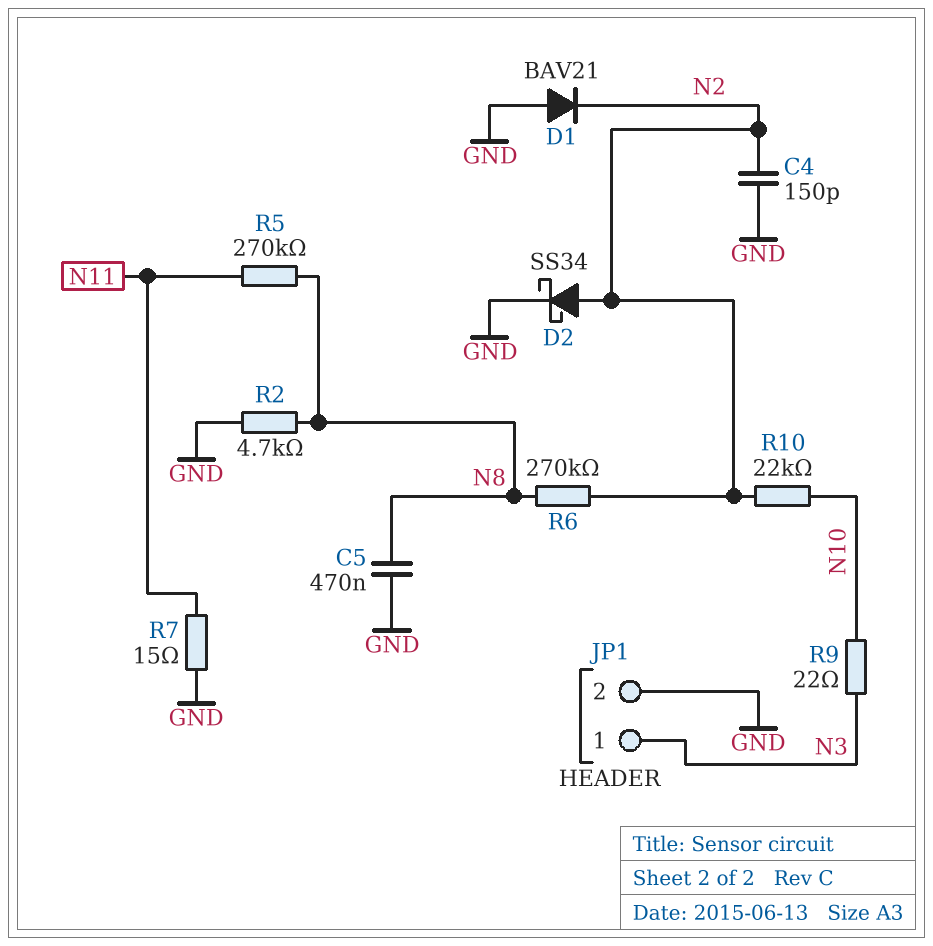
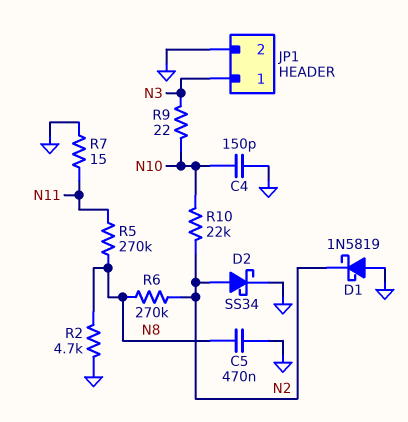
C4: 150pF (GND, N2) -> 150pF (GND, N10)
D1: diode BAV21 (A GND, K N2) -> schottky 1N5819 (A GND, K N2)

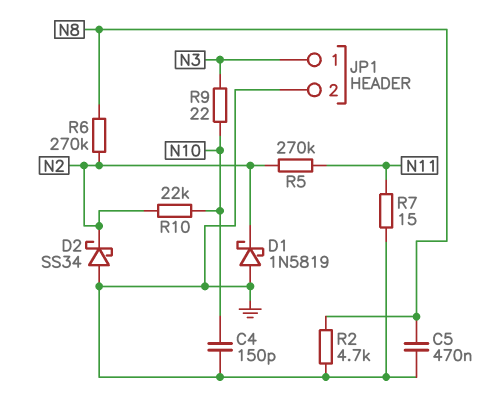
D2: schottky SS34 (A N2, K GND) -> schottky SS34 (A GND, K N2)
R5: 270k (N8, N11) -> 270k (N2, N11)

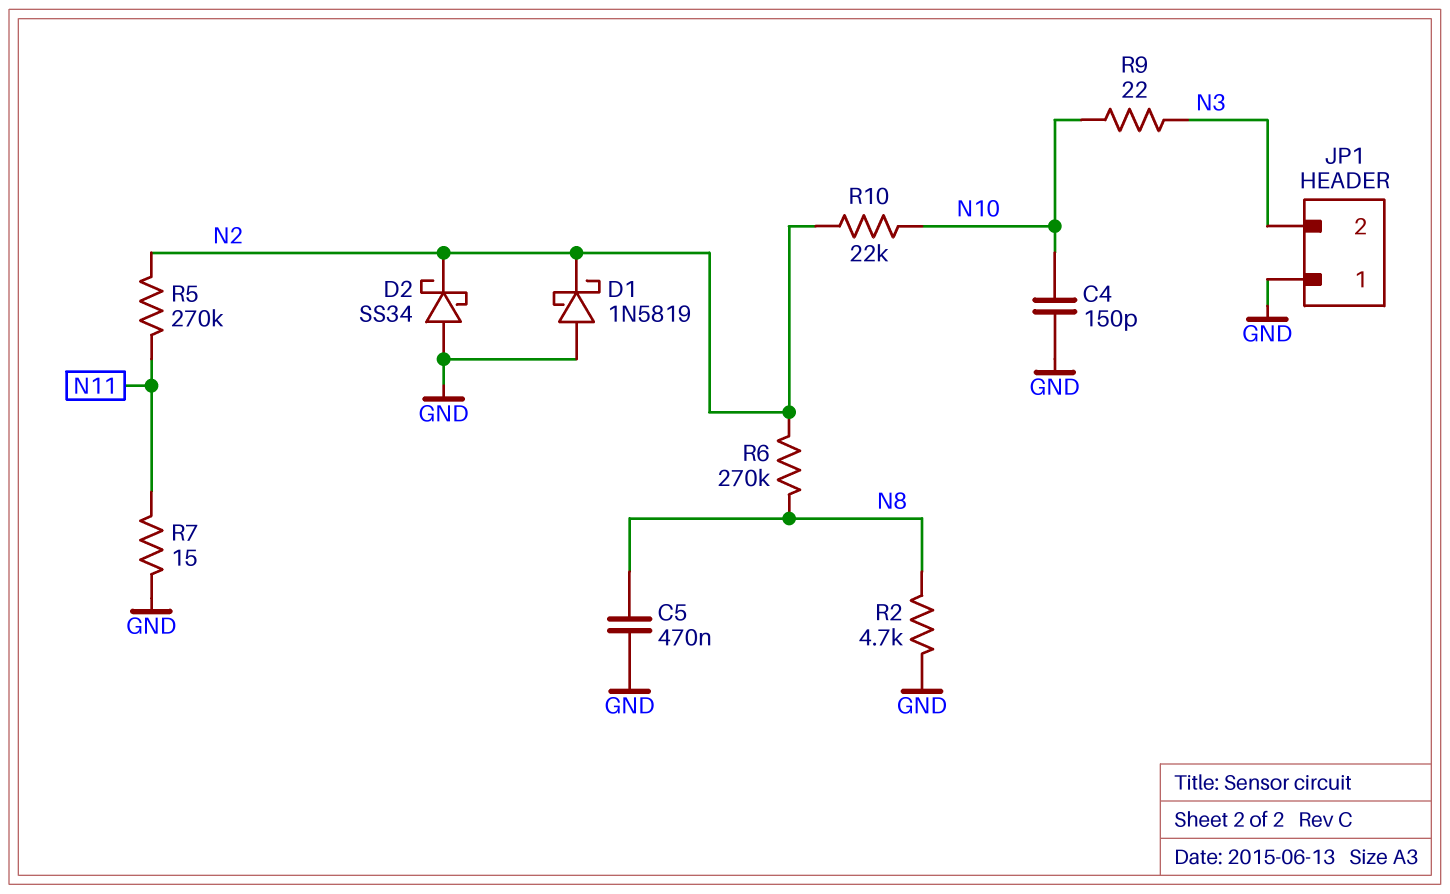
JP1 pin 1: N3 -> GND
JP1 pin 2: GND -> N3

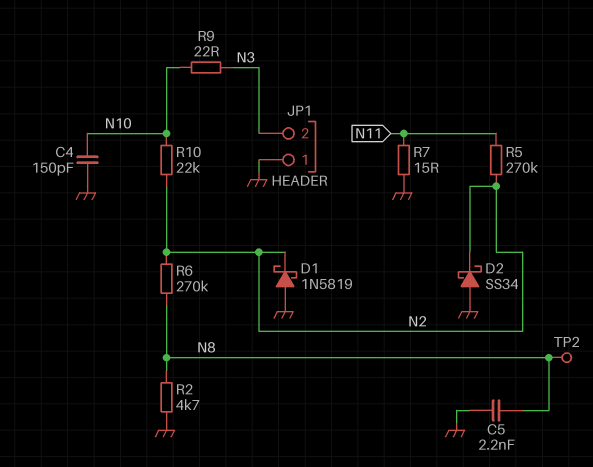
C5: 470nF (GND, N8) -> 2.2nF (GND, N8)
TP2: none -> test point (N8)

